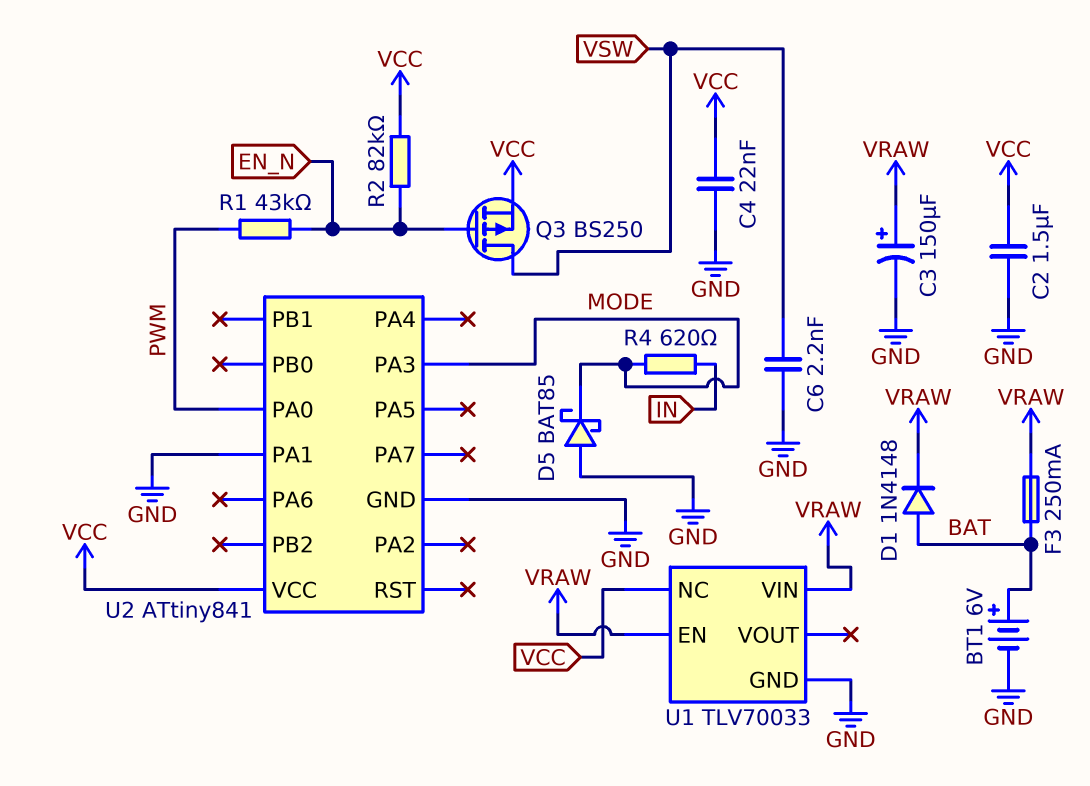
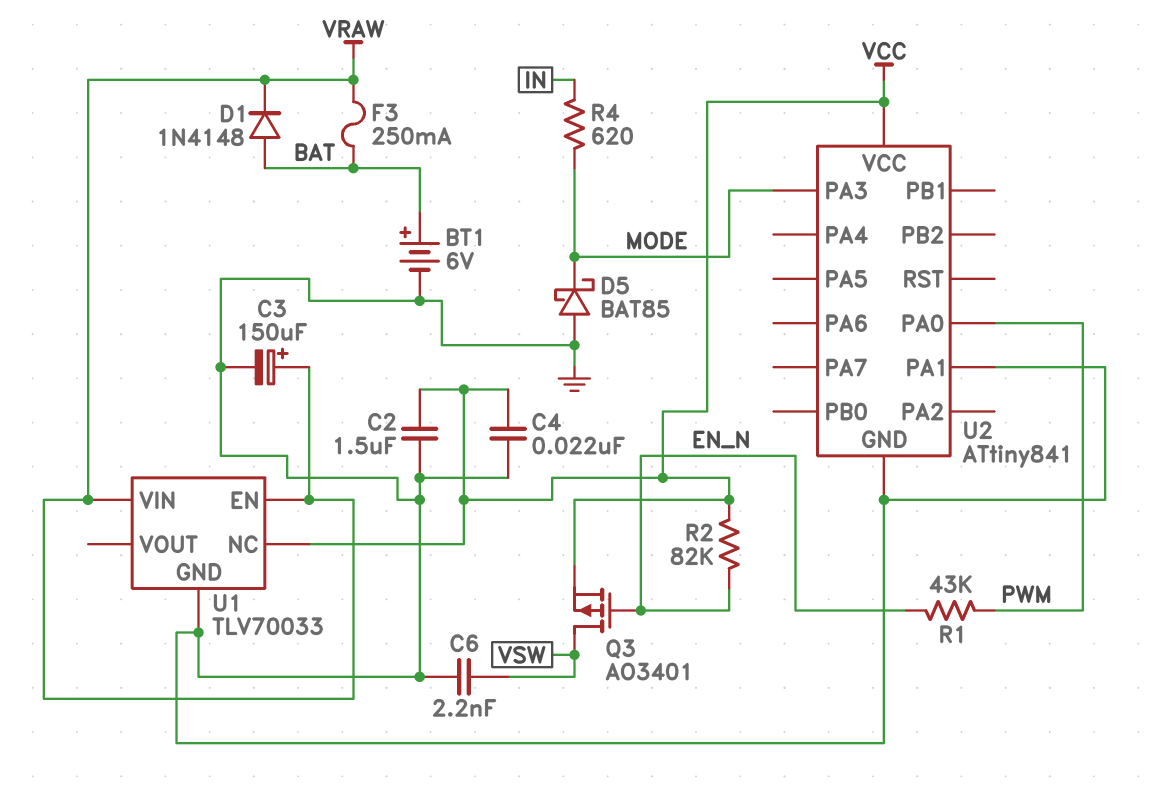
Q3: PMOS BS250 (G EN_N, D VSW, S VCC) -> PMOS AO3401 (G EN_N, D VSW, S VCC)

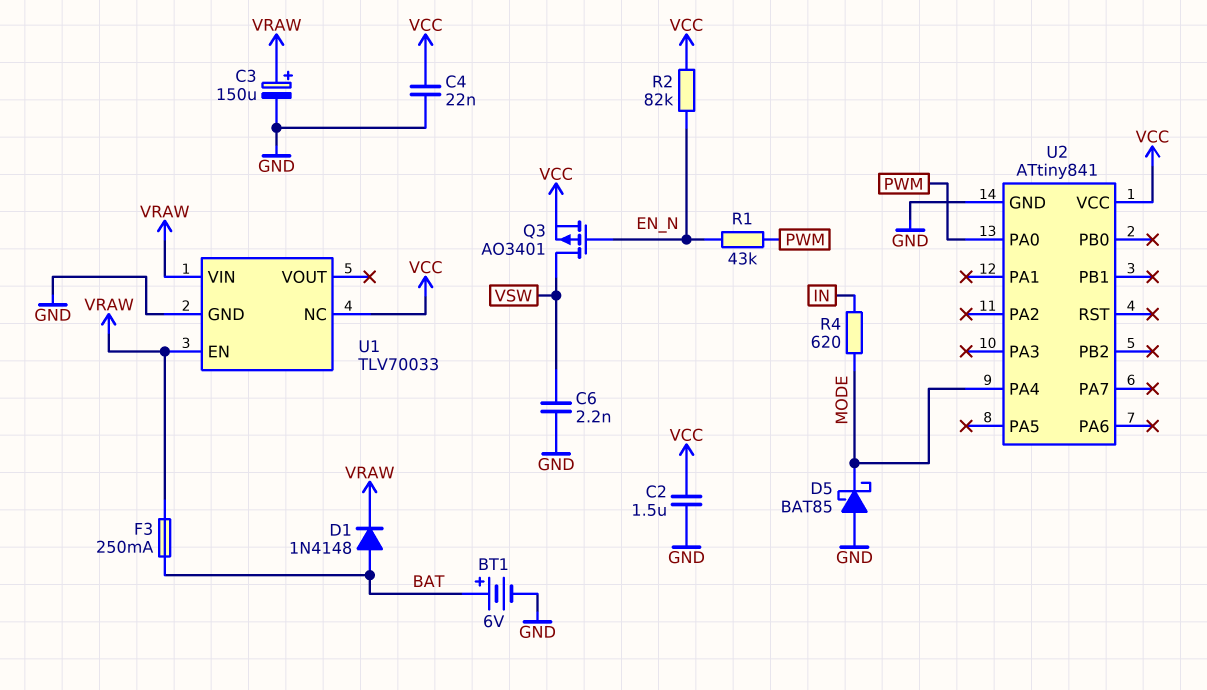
U2 pin PA1: GND -> none
U2 pin PA3: MODE -> none
U2 pin PA4: none -> MODE

